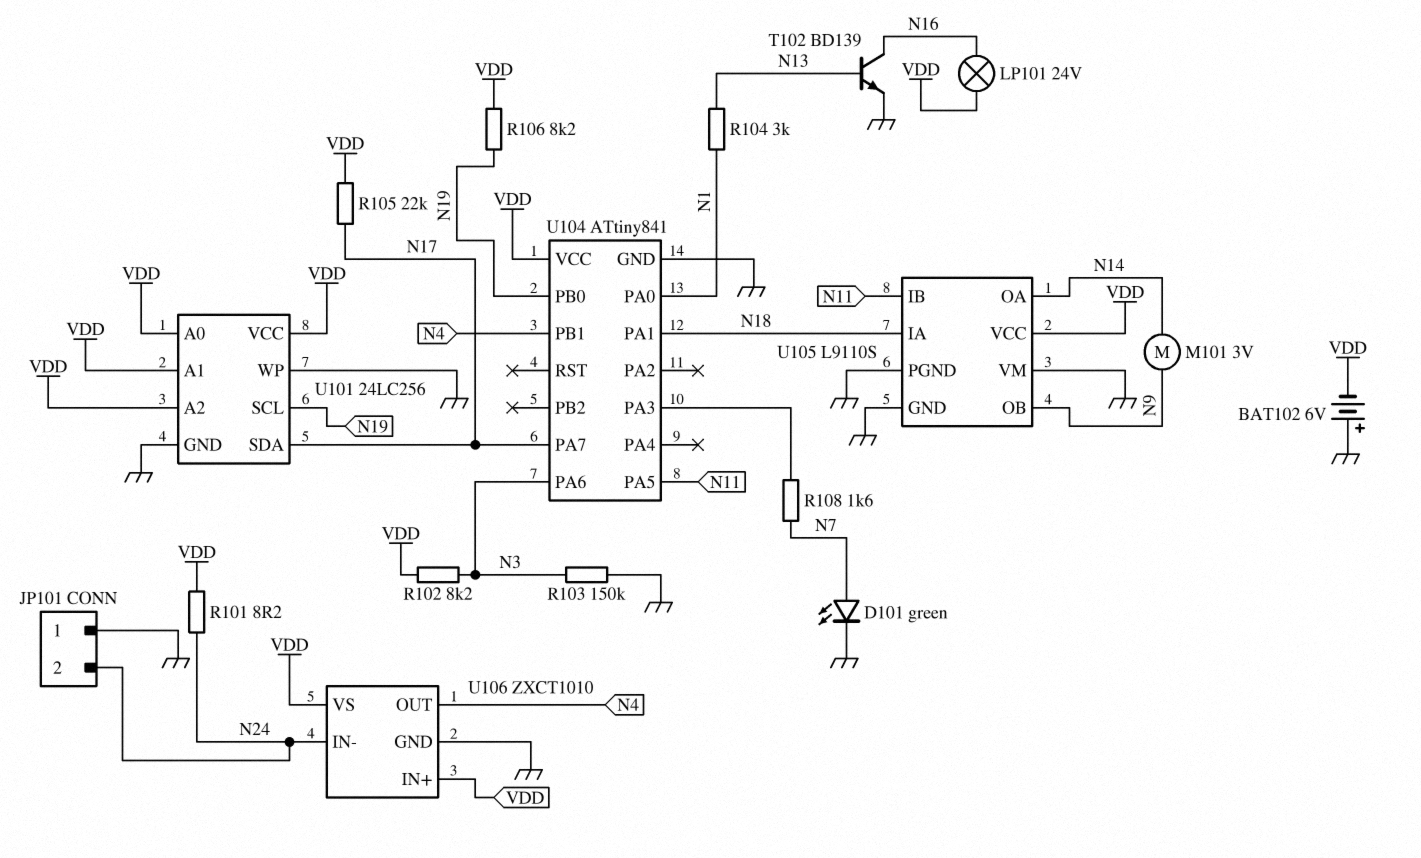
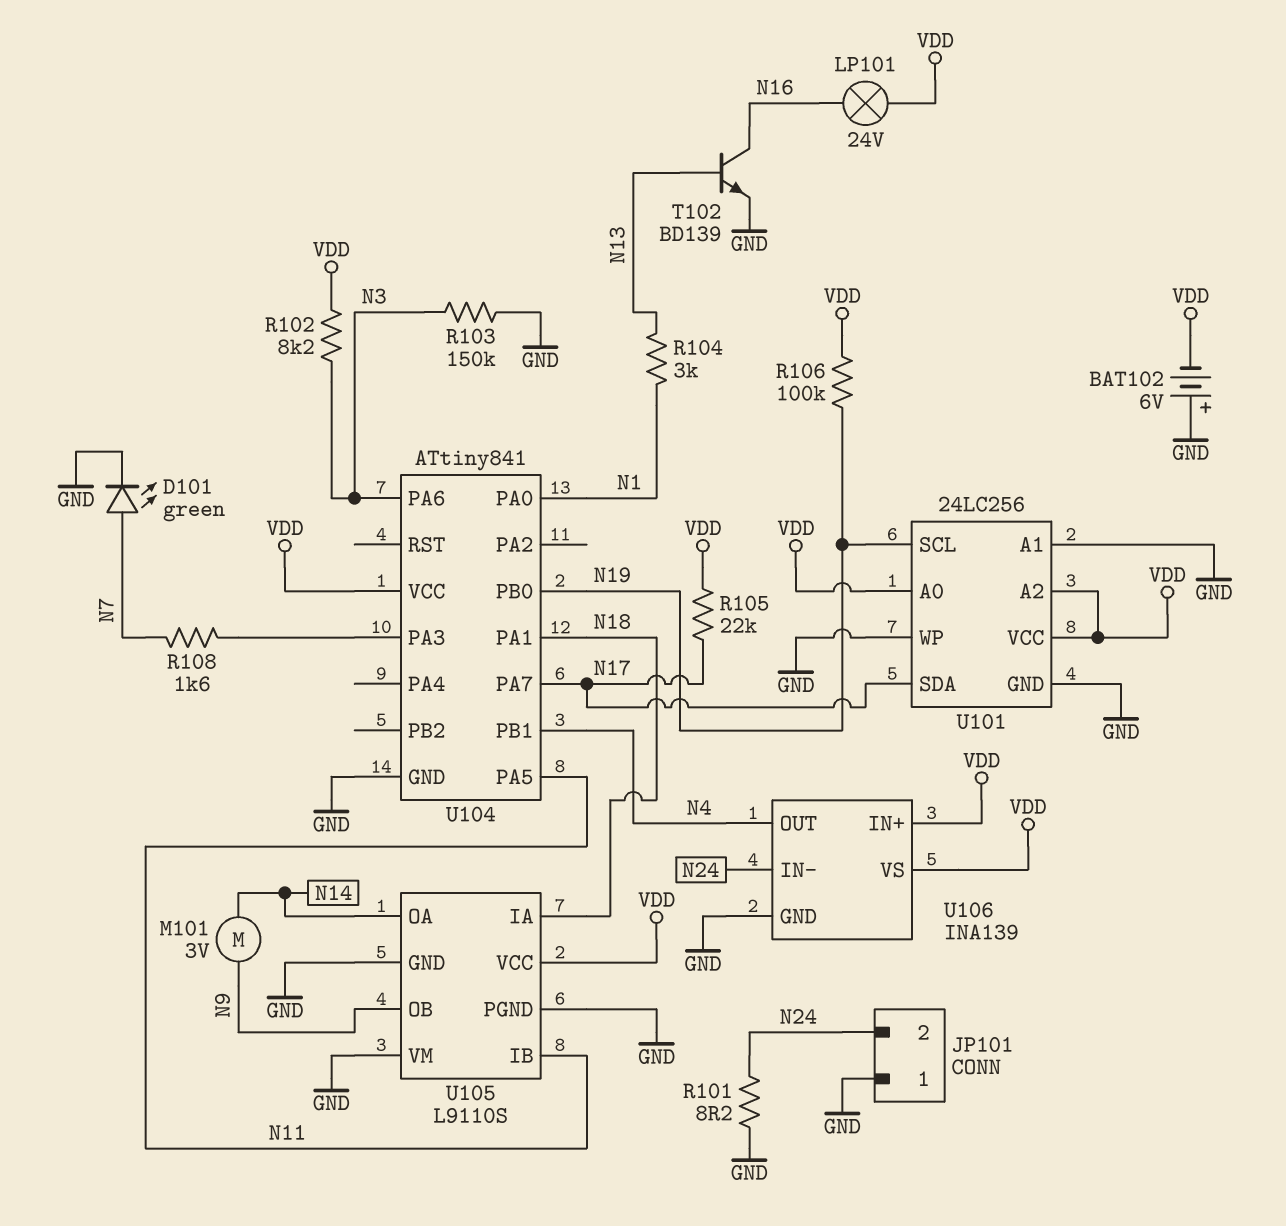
R101: 8.2 (N24, VDD) -> 8.2 (GND, N24)
R106: 8.2k (N19, VDD) -> 100k (N19, VDD)
U101 pin A1: VDD -> GND
U106: ZXCT1010 -> INA139

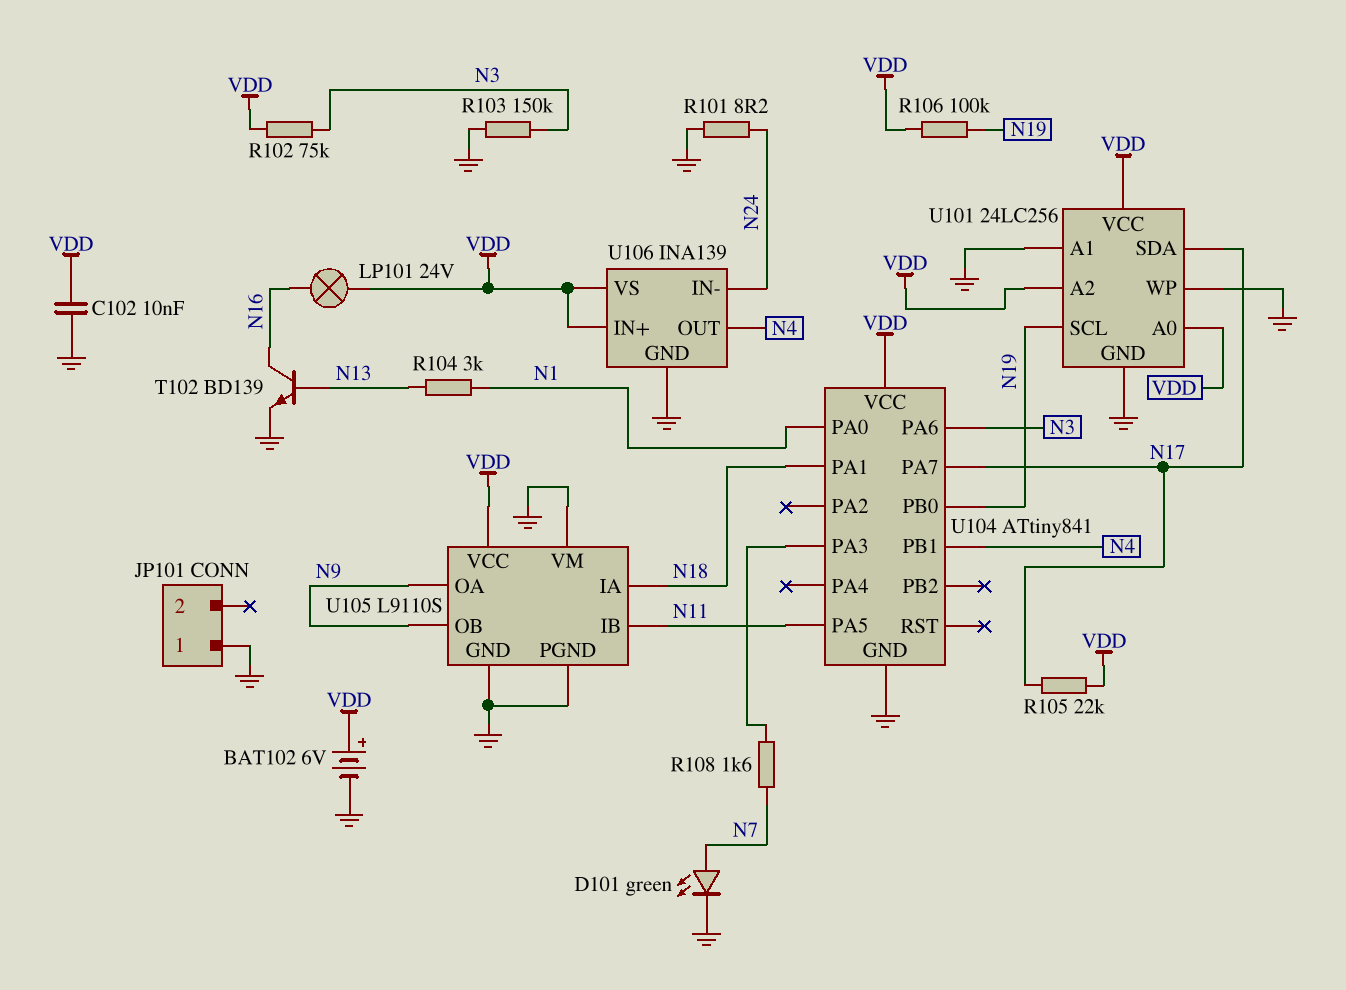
BAT102: 6V (plus GND, minus VDD) -> 6V (plus VDD, minus GND)
C102: none -> 10nF (GND, VDD)
JP101 pin 2: N24 -> none
M101: motor 3V (N9, N14) -> none
R102: 8.2k (N3, VDD) -> 75k (N3, VDD)
U105 pin OA: N14 -> N9

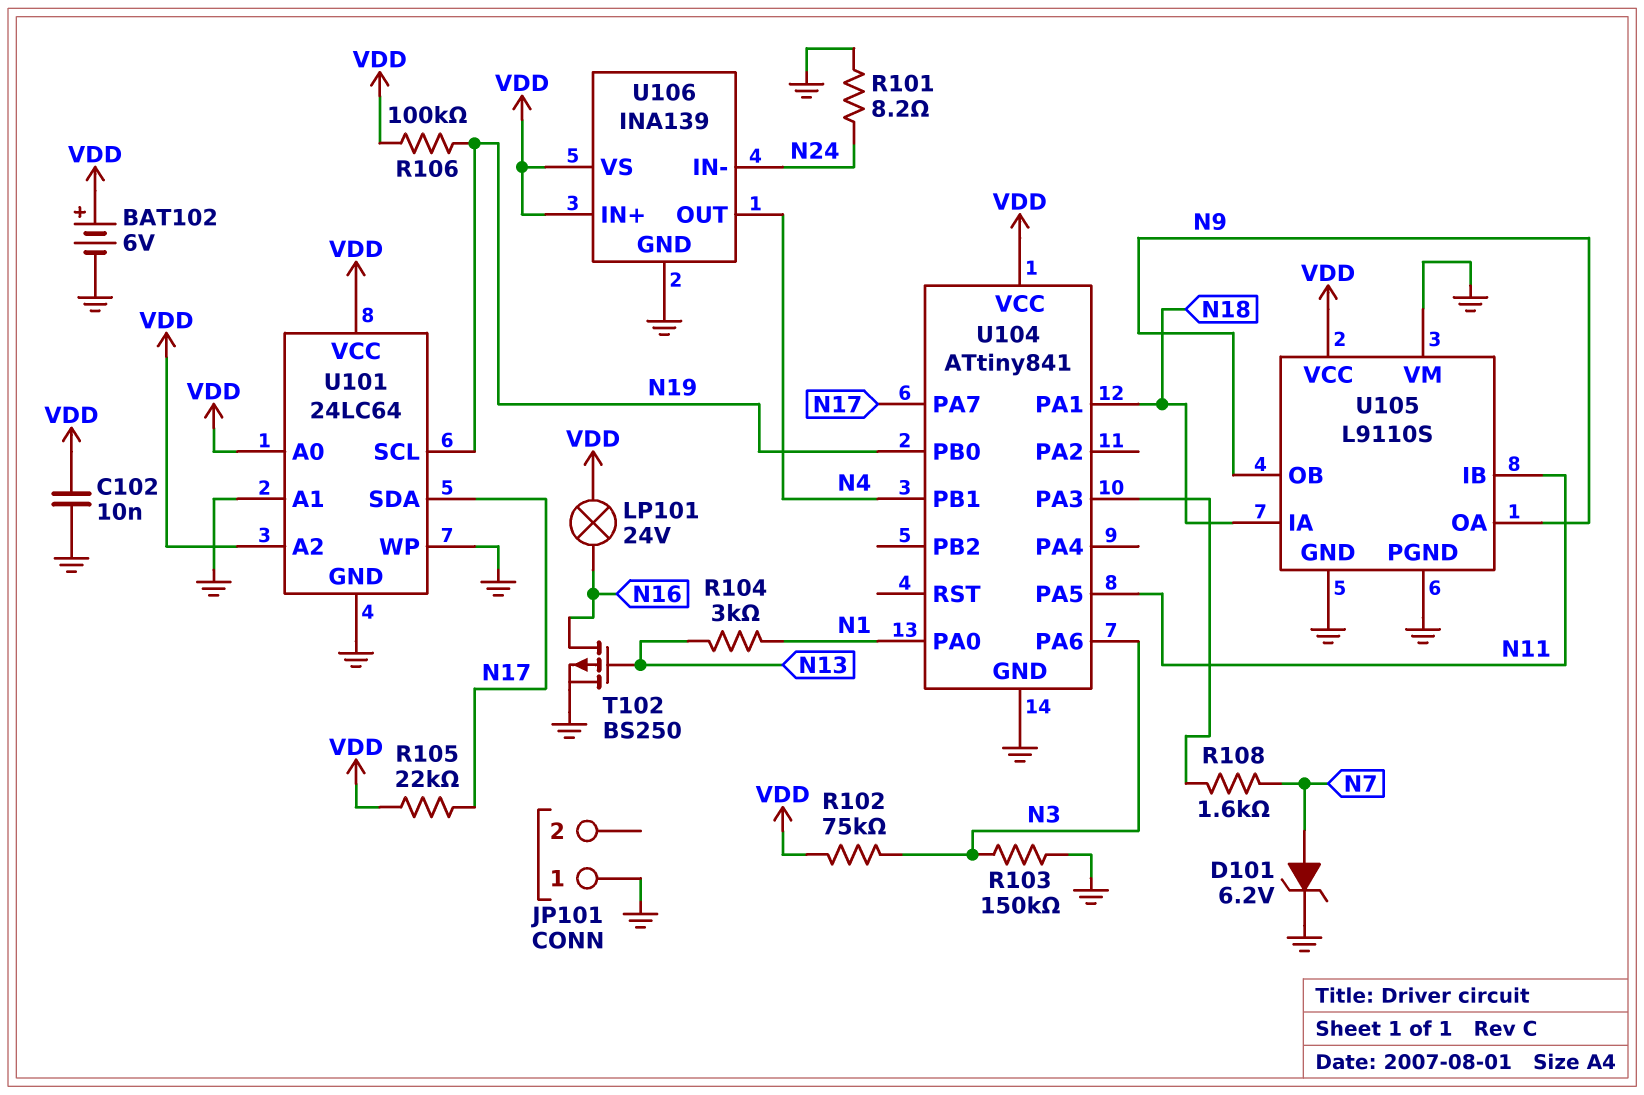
D101: LED green (A N7, K GND) -> zener 6.2V (A N7, K GND)
T102: NPN BD139 (B N13, C N16, E GND) -> PMOS BS250 (G N13, D N16, S GND)
U101: 24LC256 -> 24LC64

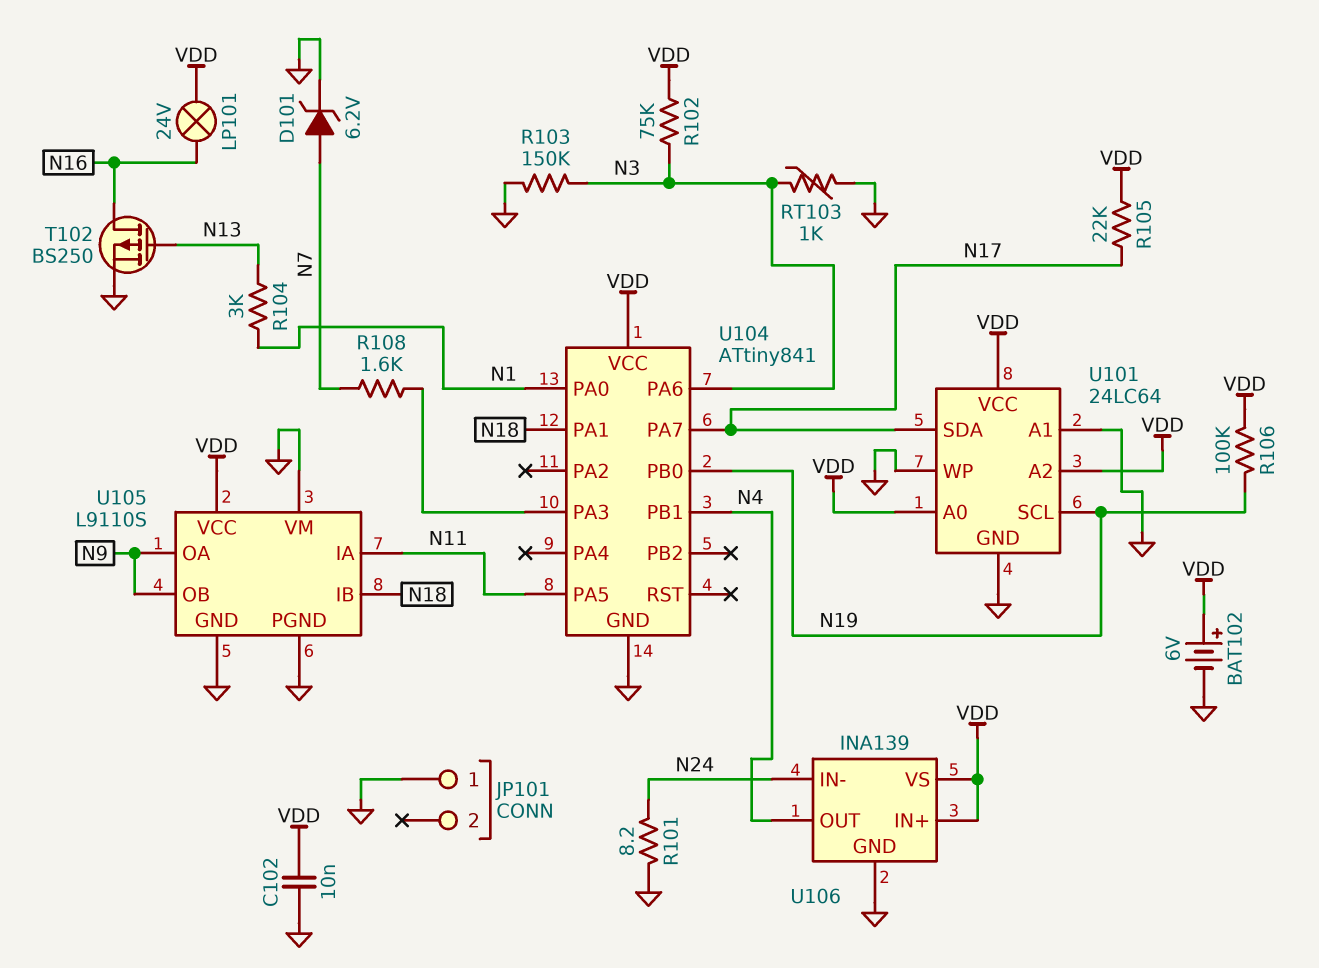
RT103: none -> 1k (GND, N3)
U105 pin IA: N18 -> N11
U105 pin IB: N11 -> N18

